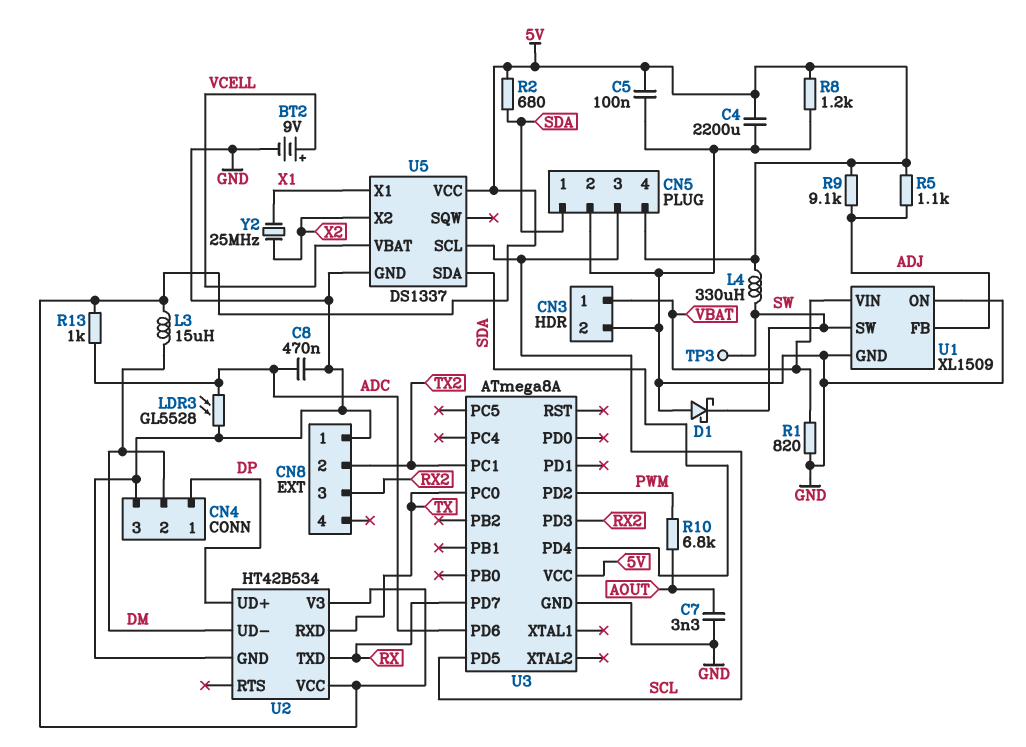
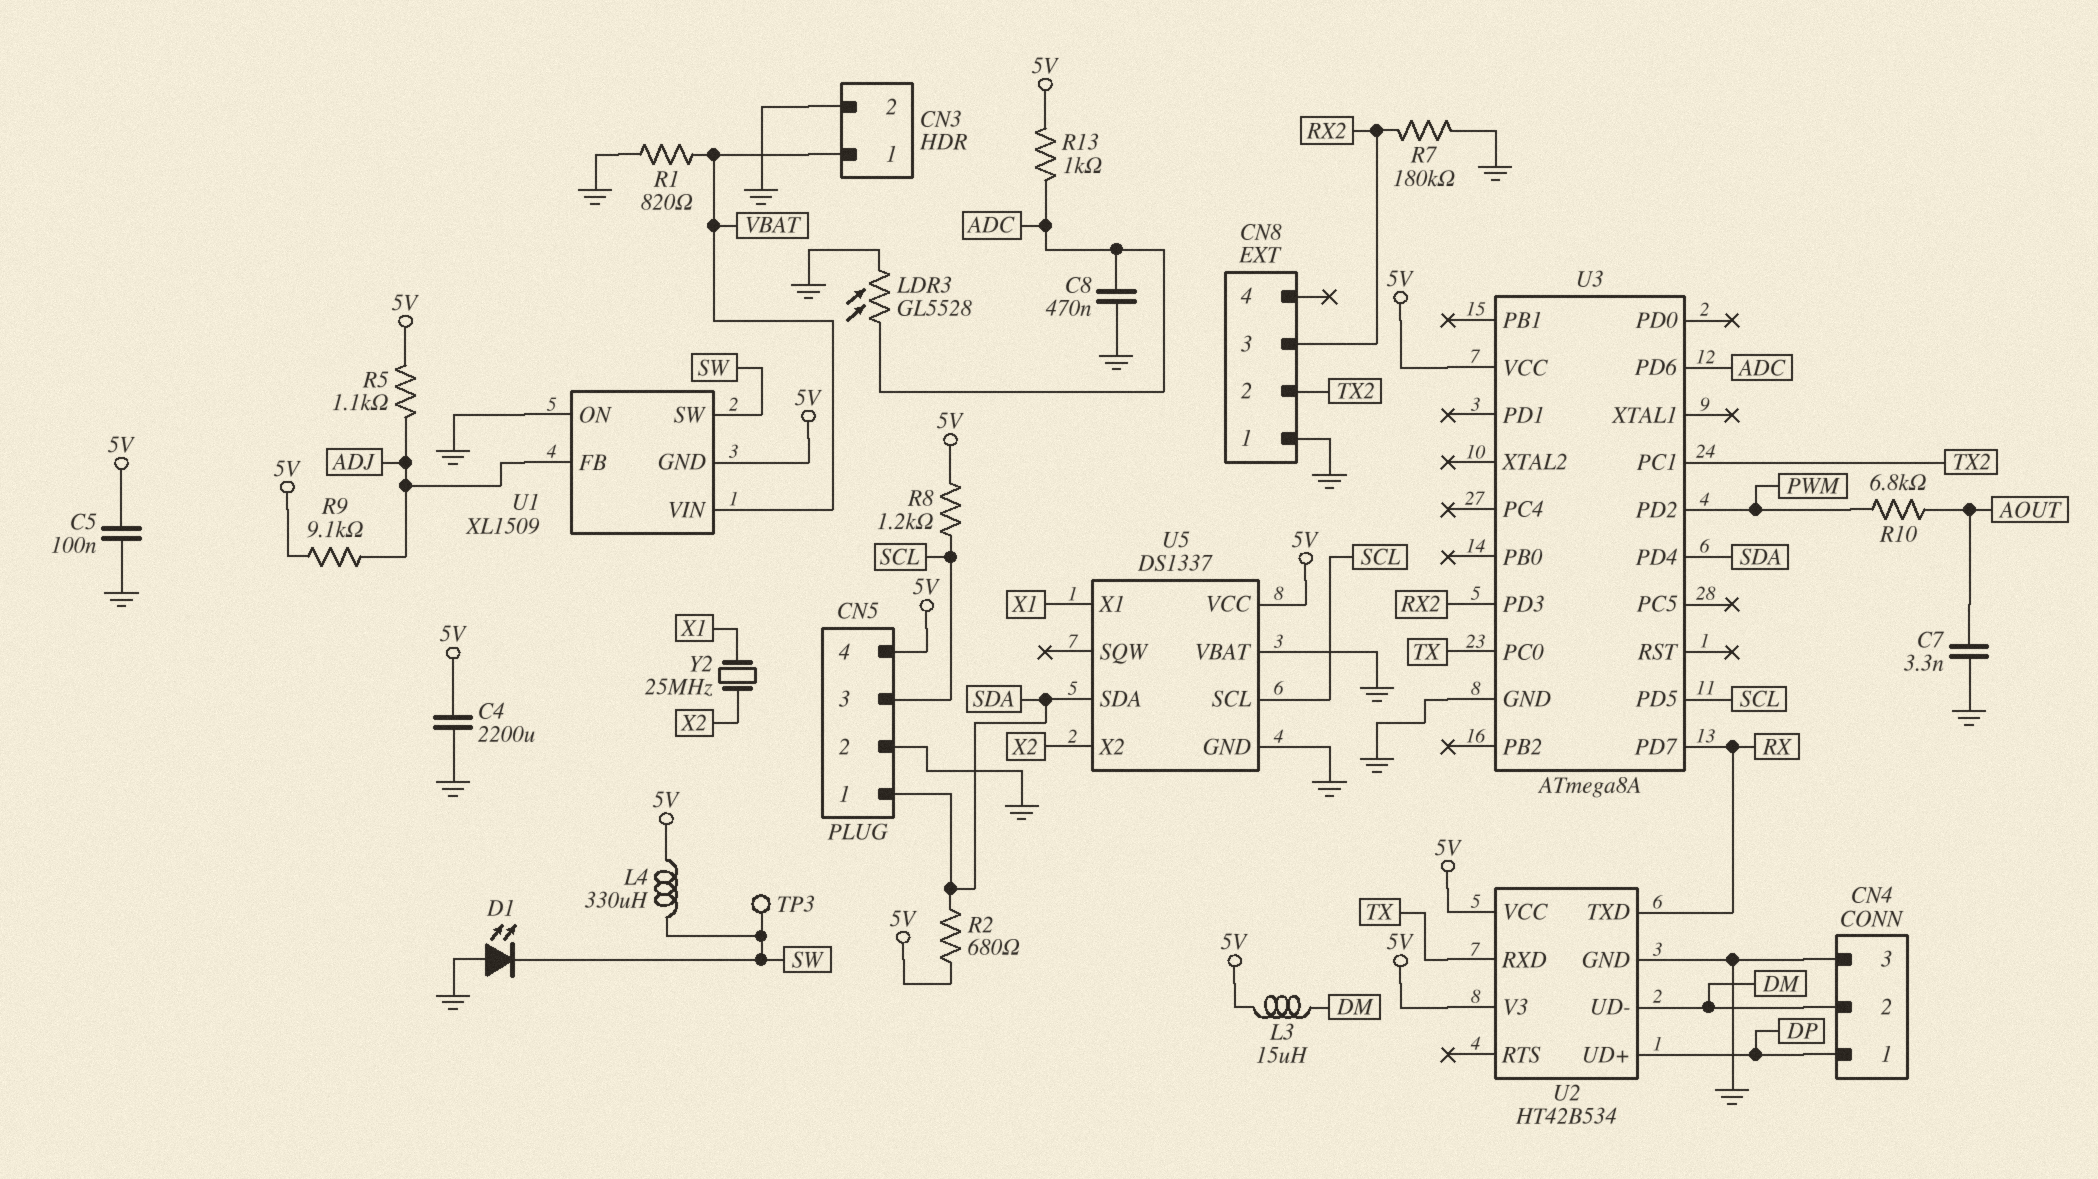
BT2: 9V (plus VCELL, minus GND) -> none
D1: schottky (A GND, K SW) -> LED (A GND, K SW)
R7: none -> 180k (GND, RX2)
R8: 1.2k (5V, GND) -> 1.2k (5V, SCL)
U1 pin GND: GND -> 5V
U5 pin VBAT: VCELL -> GND

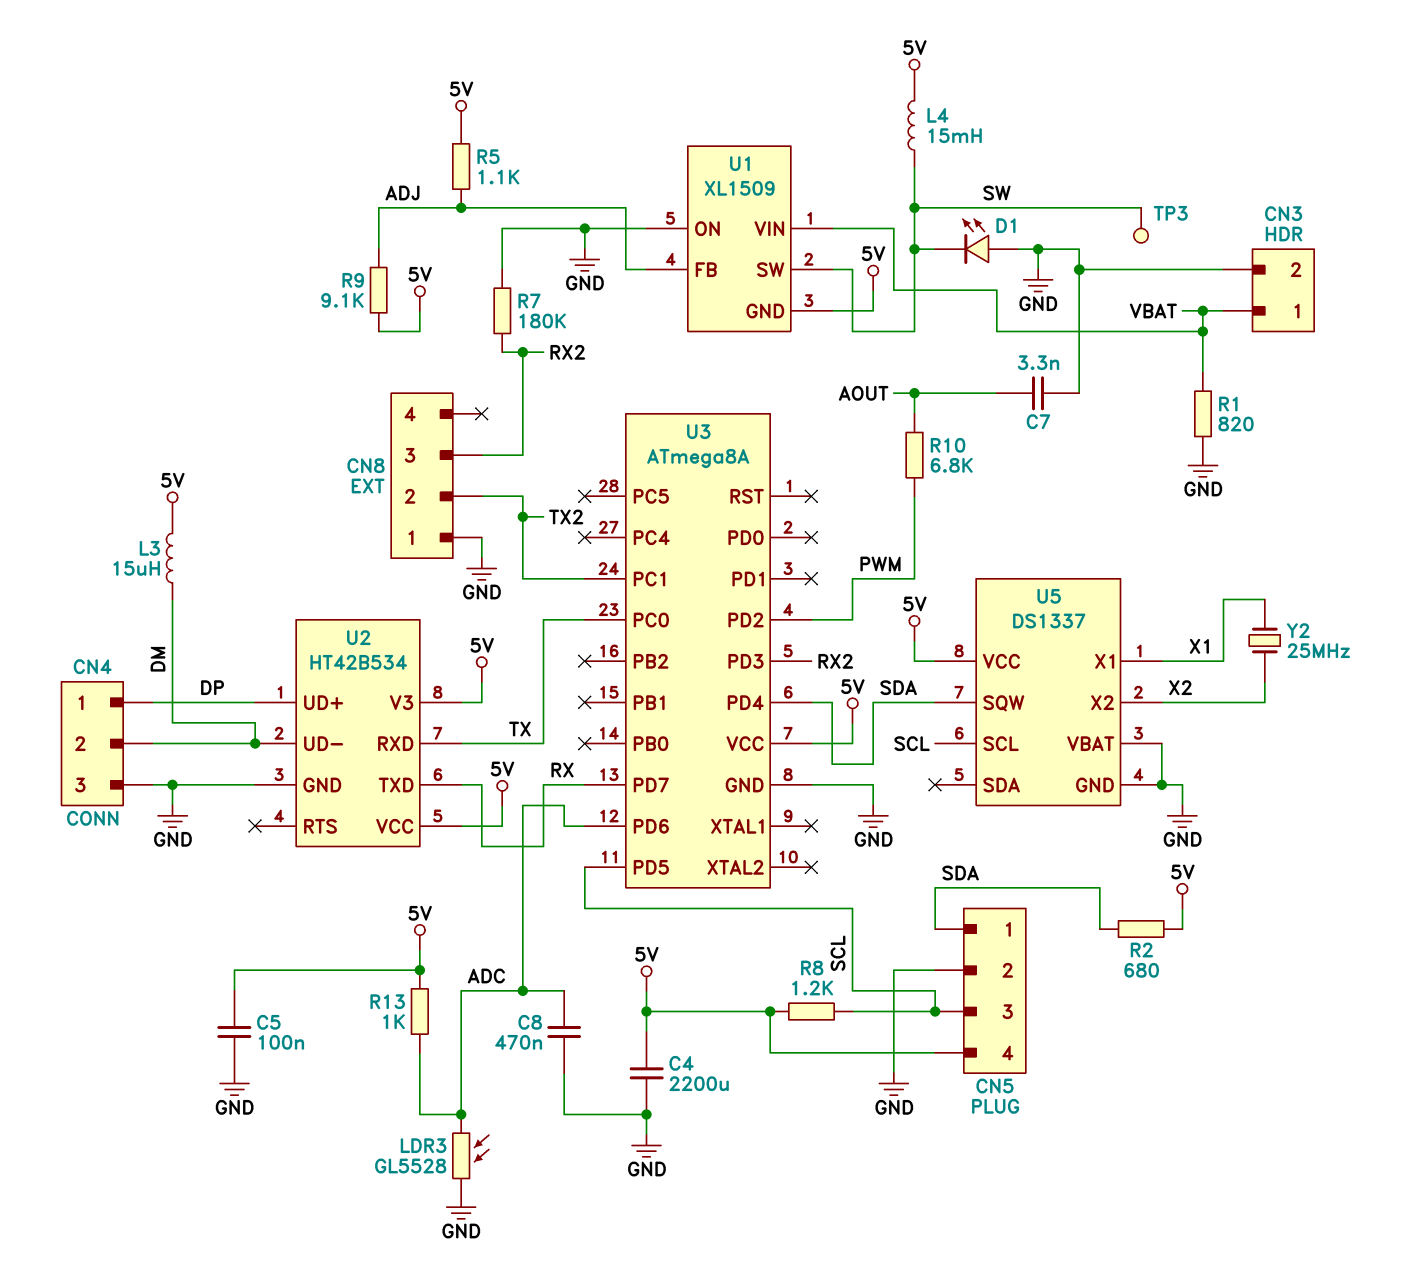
L4: 330uH (5V, SW) -> 15mH (5V, SW)
U5 pin SDA: SDA -> none
U5 pin SQW: none -> SDA

